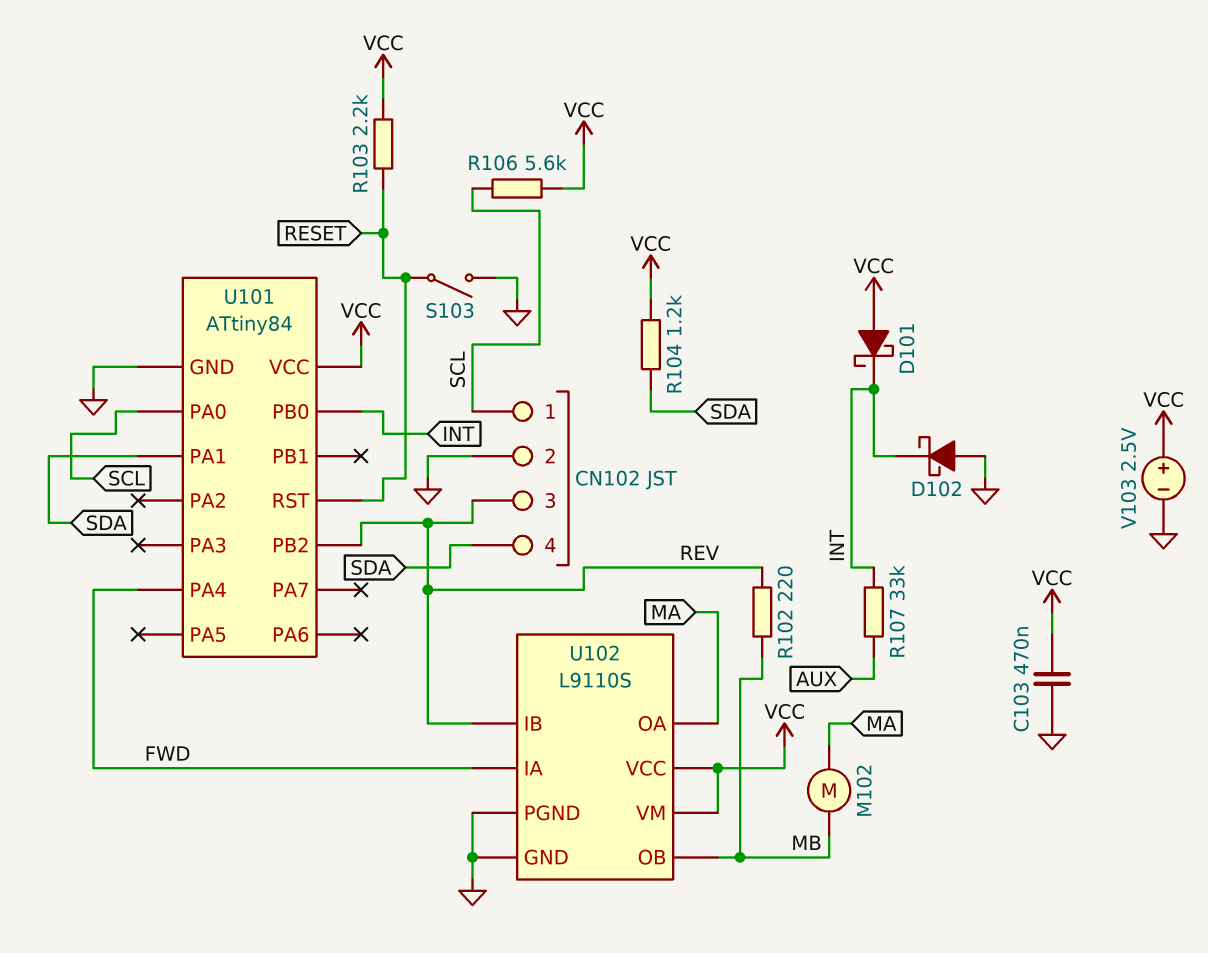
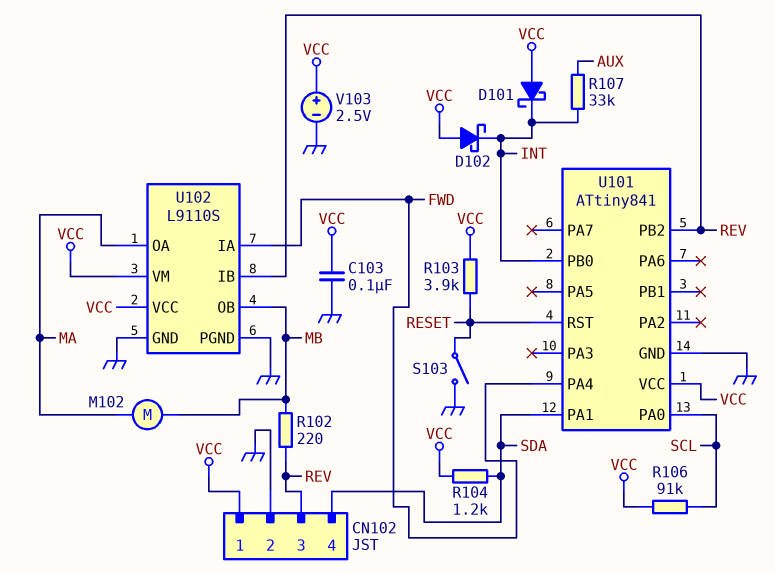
C103: 470nF (GND, VCC) -> 100nF (GND, VCC)
CN102 pin 1: SCL -> VCC
D102: schottky (A GND, K INT) -> schottky (A VCC, K INT)
R103: 2.2k (RESET, VCC) -> 3.9k (RESET, VCC)
R106: 5.6k (SCL, VCC) -> 91k (SCL, VCC)
U101: ATtiny84 -> ATtiny841

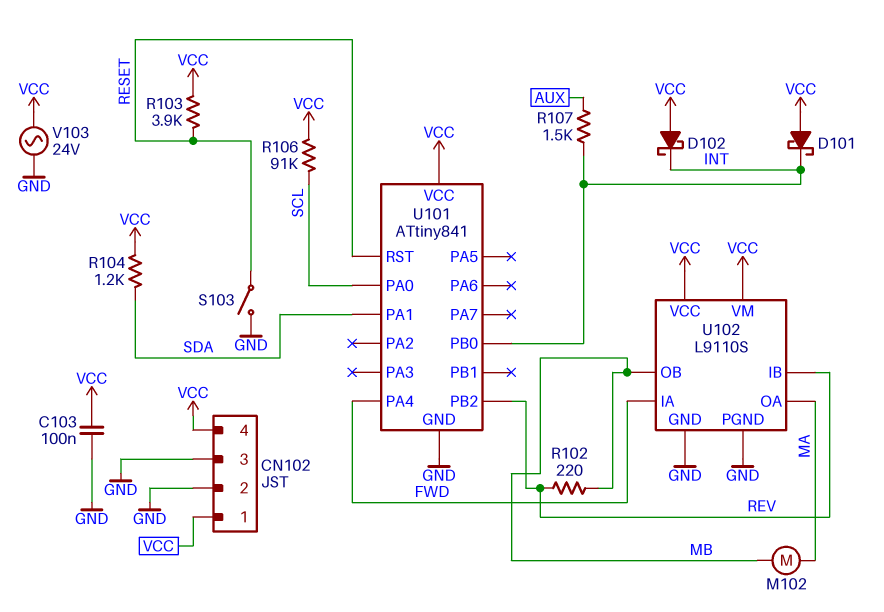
CN102 pin 3: REV -> GND
CN102 pin 4: SDA -> VCC
R107: 33k (AUX, INT) -> 1.5k (AUX, INT)
V103: 2.5V (plus VCC, minus GND) -> AC 24V (GND, VCC)

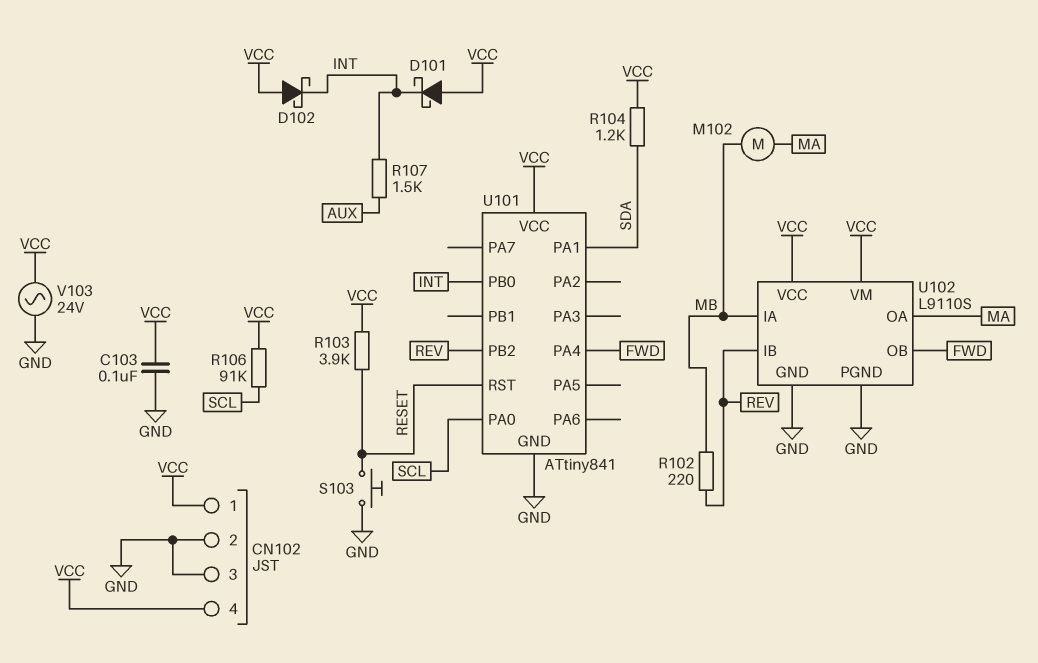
S103: switch (GND, RESET) -> button (GND, RESET)
U102 pin IA: FWD -> MB
U102 pin OB: MB -> FWD

